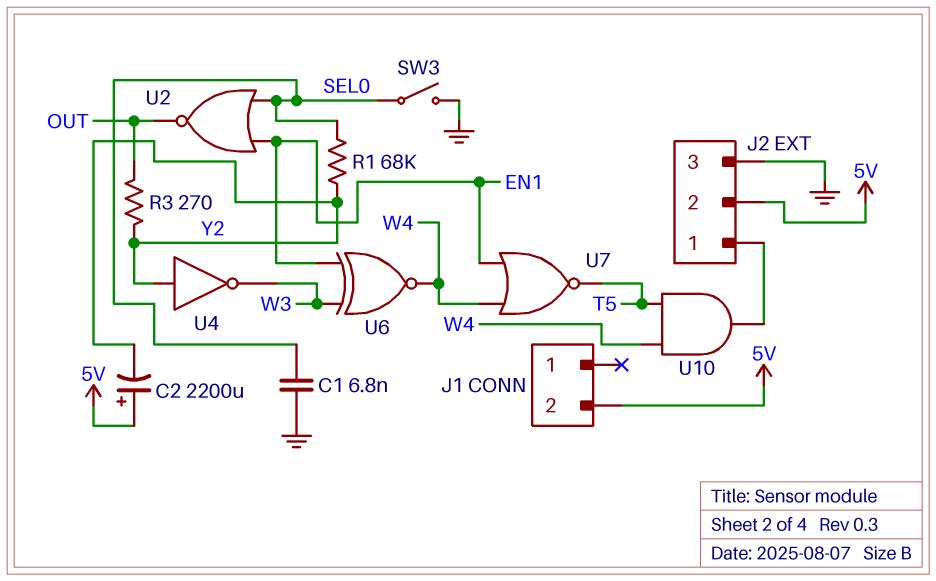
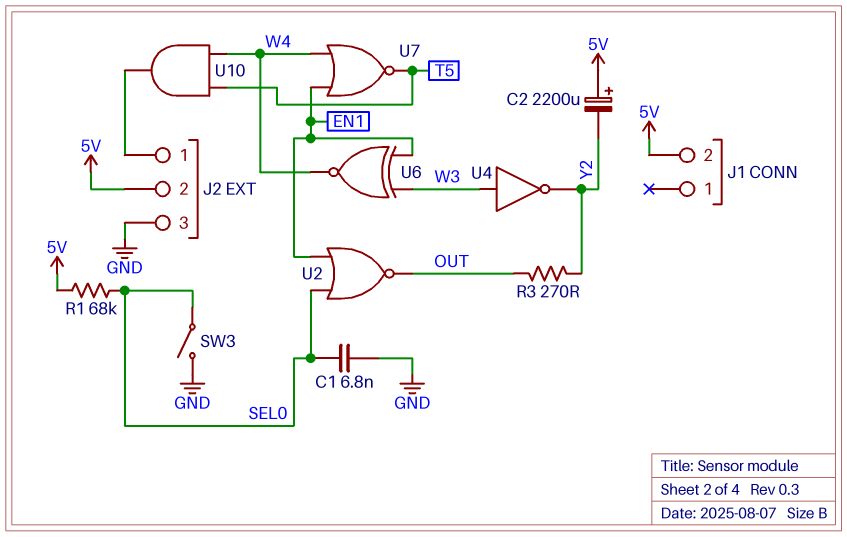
R1: 68k (SEL0, Y2) -> 68k (5V, SEL0)
U4: NOT (in Y2, out W3) -> NOT (in W3, out Y2)

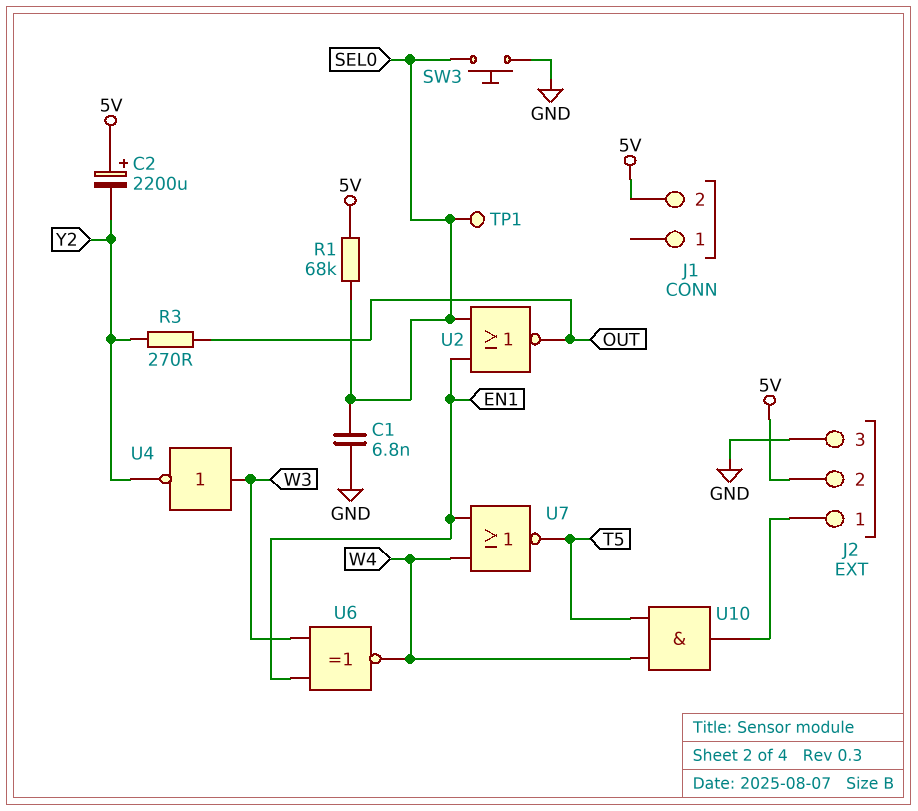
SW3: switch (GND, SEL0) -> button (GND, SEL0)
TP1: none -> test point (SEL0)

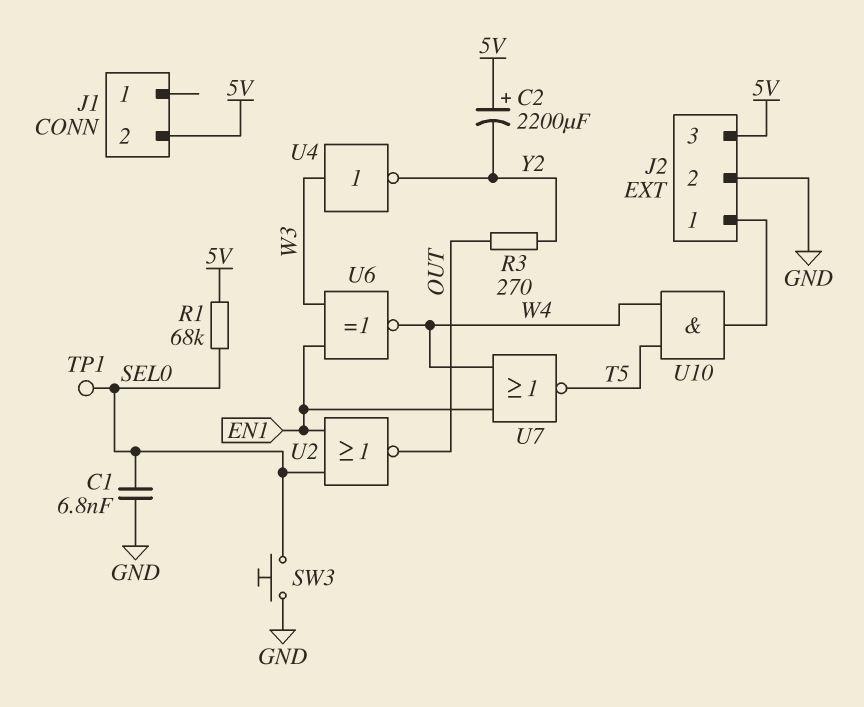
J2 pin 2: 5V -> GND
J2 pin 3: GND -> 5V

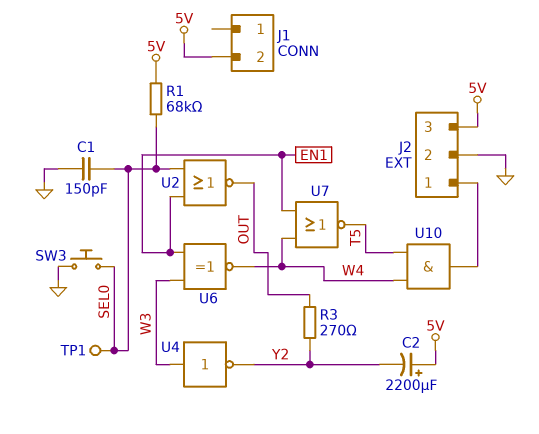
C1: 6.8nF (GND, SEL0) -> 150pF (GND, SEL0)

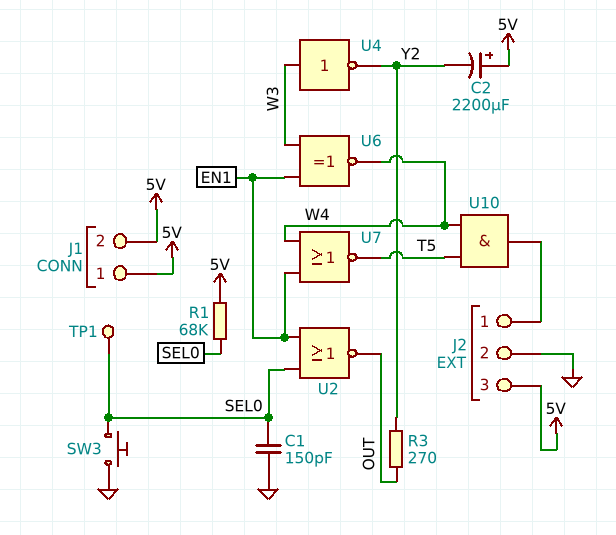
J1 pin 1: none -> 5V

